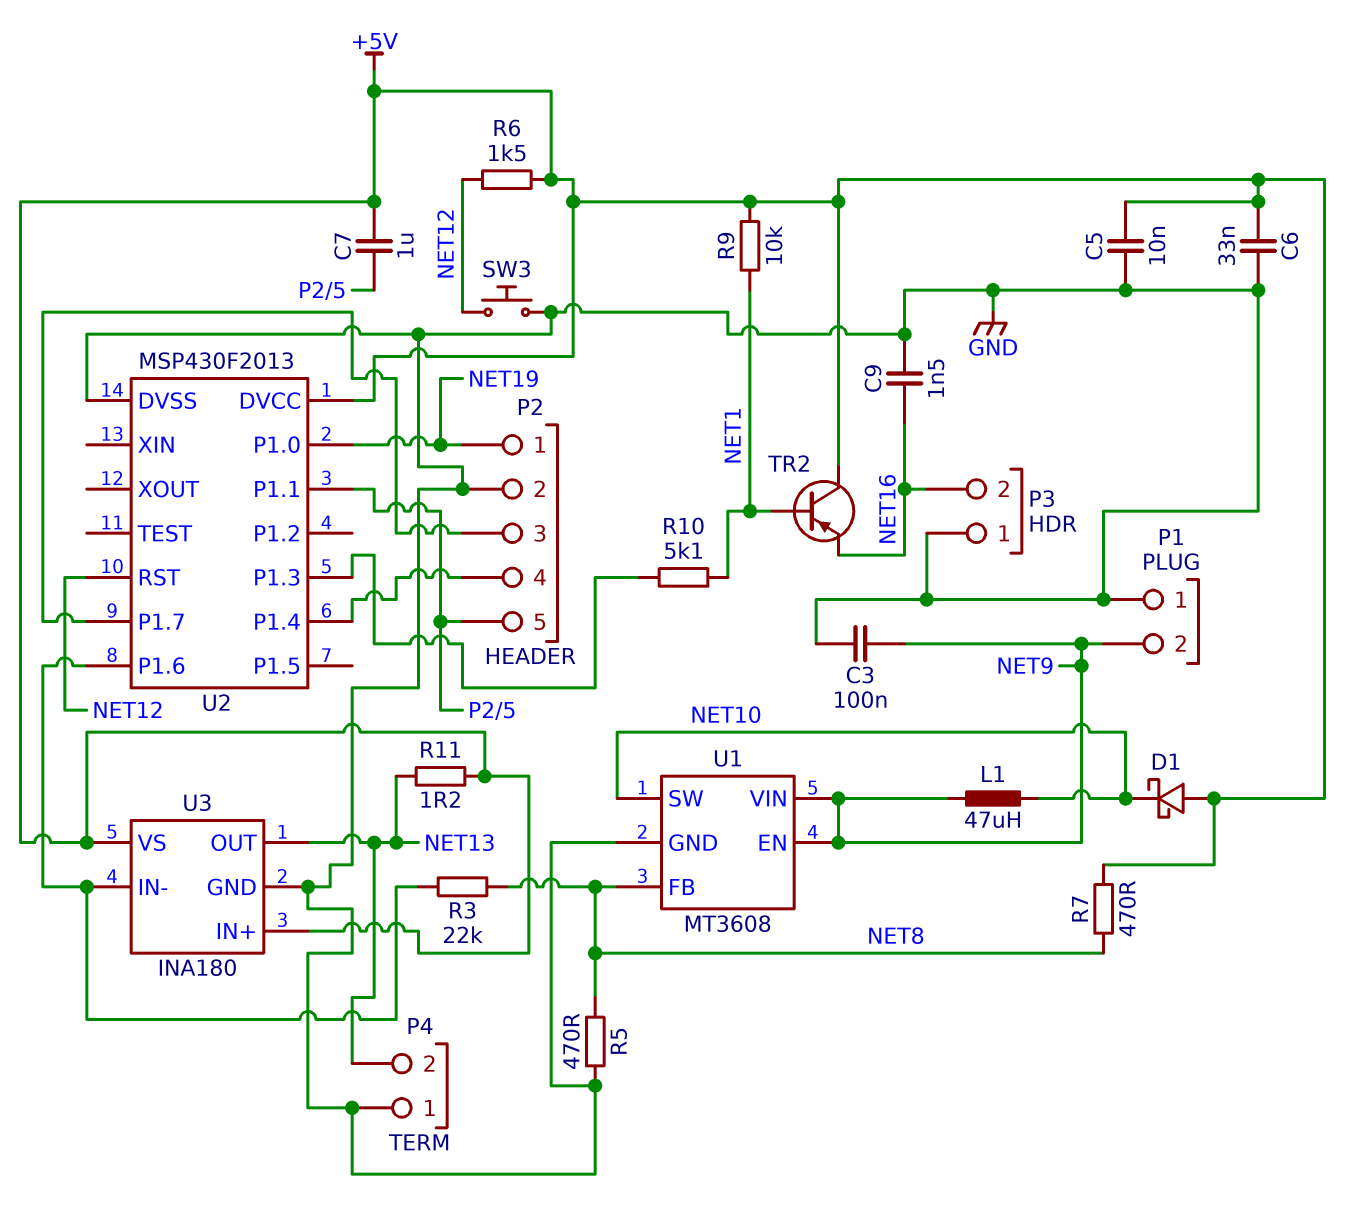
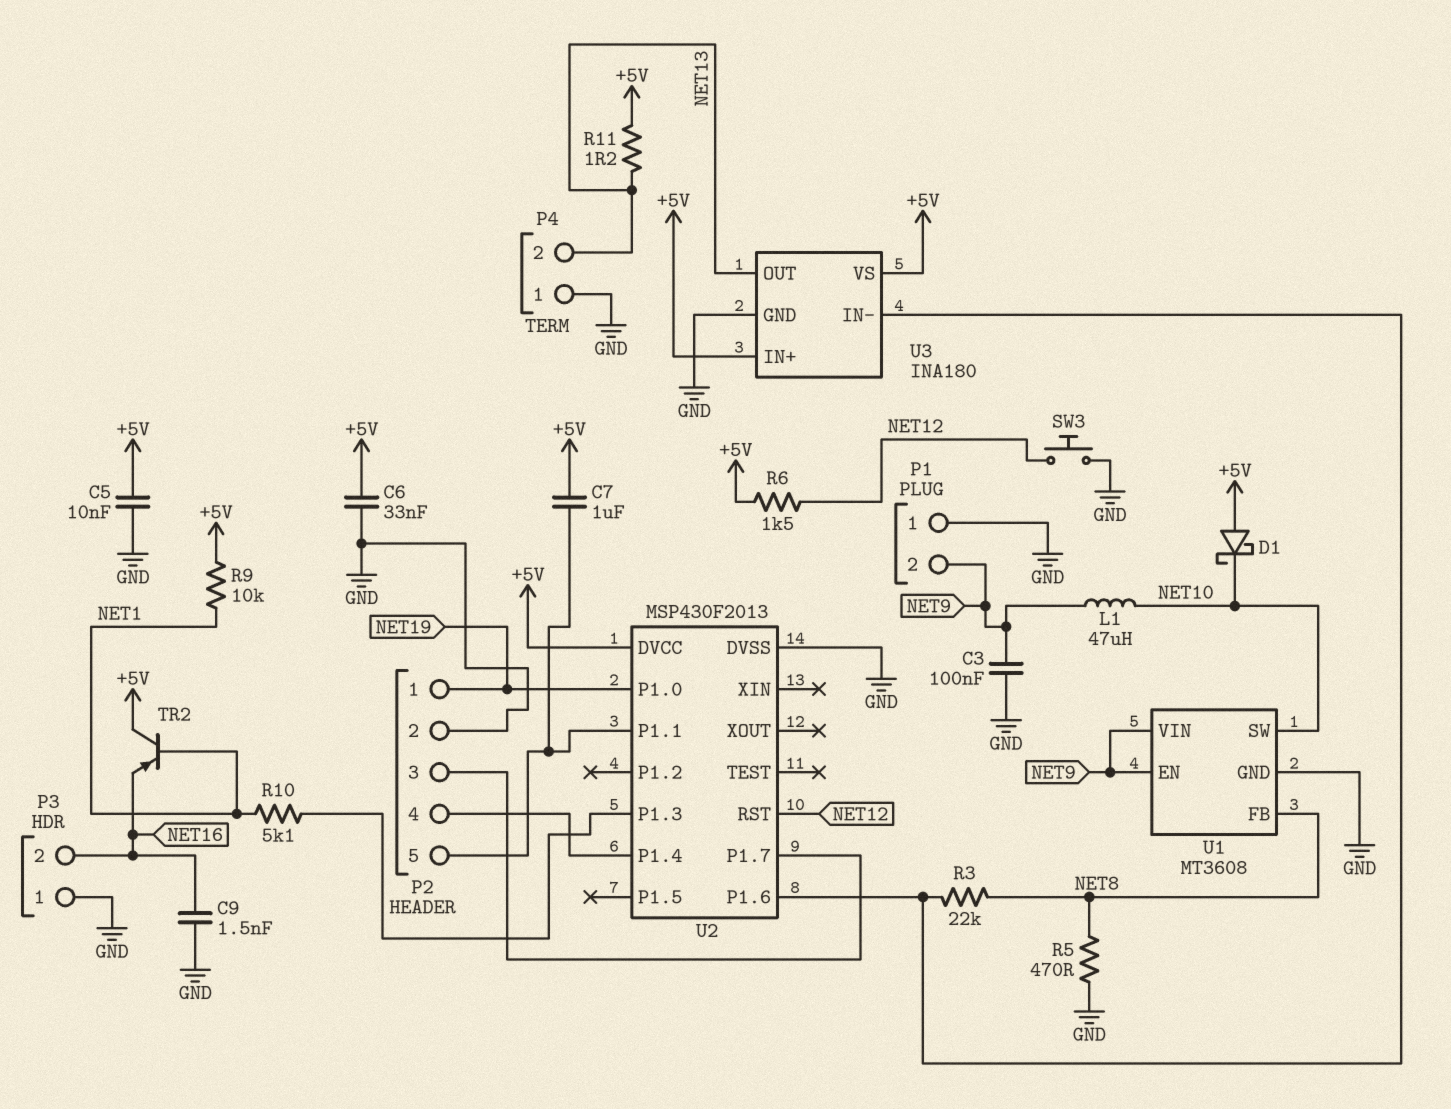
R7: 470 (+5V, NET8) -> none

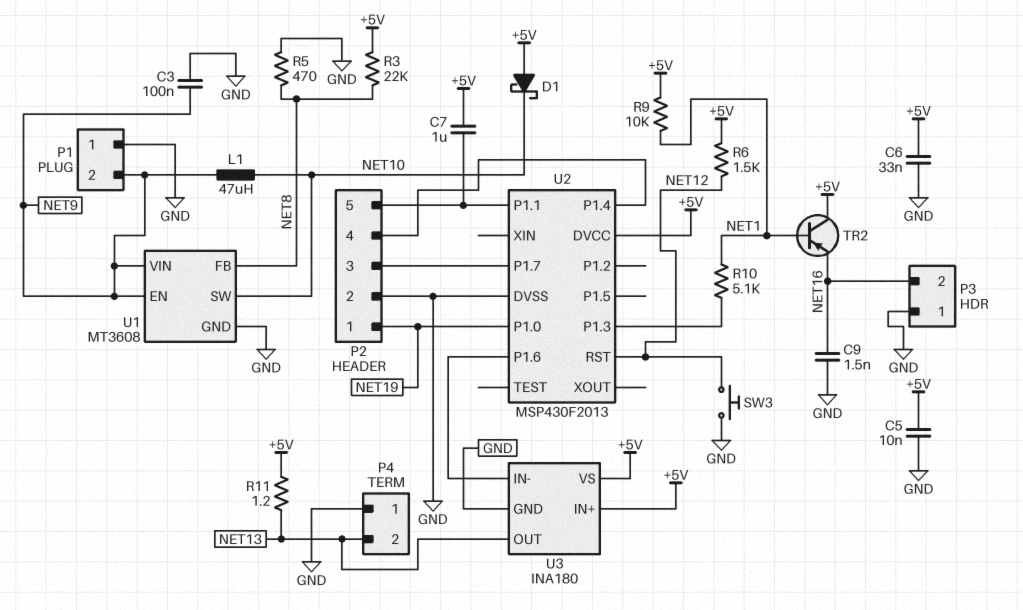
R3: 22k (NET8, U2/P1.6) -> 22k (+5V, NET8)

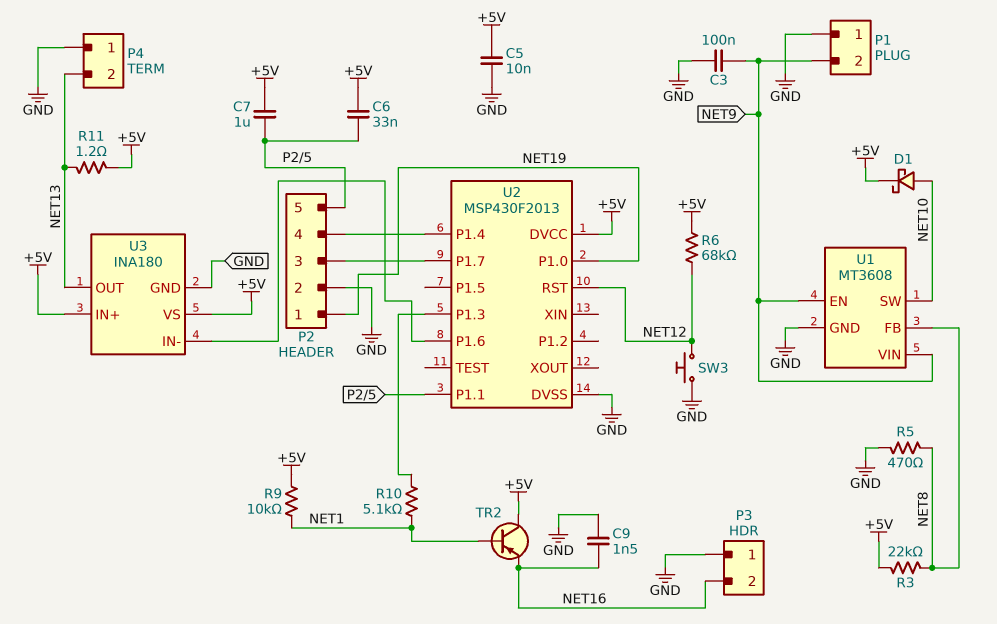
C6: 33nF (+5V, GND) -> 33nF (+5V, P2/5)
D1: schottky (A +5V, K NET10) -> schottky (A NET10, K +5V)
L1: 47uH (NET9, NET10) -> none
R6: 1.5k (+5V, NET12) -> 68k (+5V, NET12)

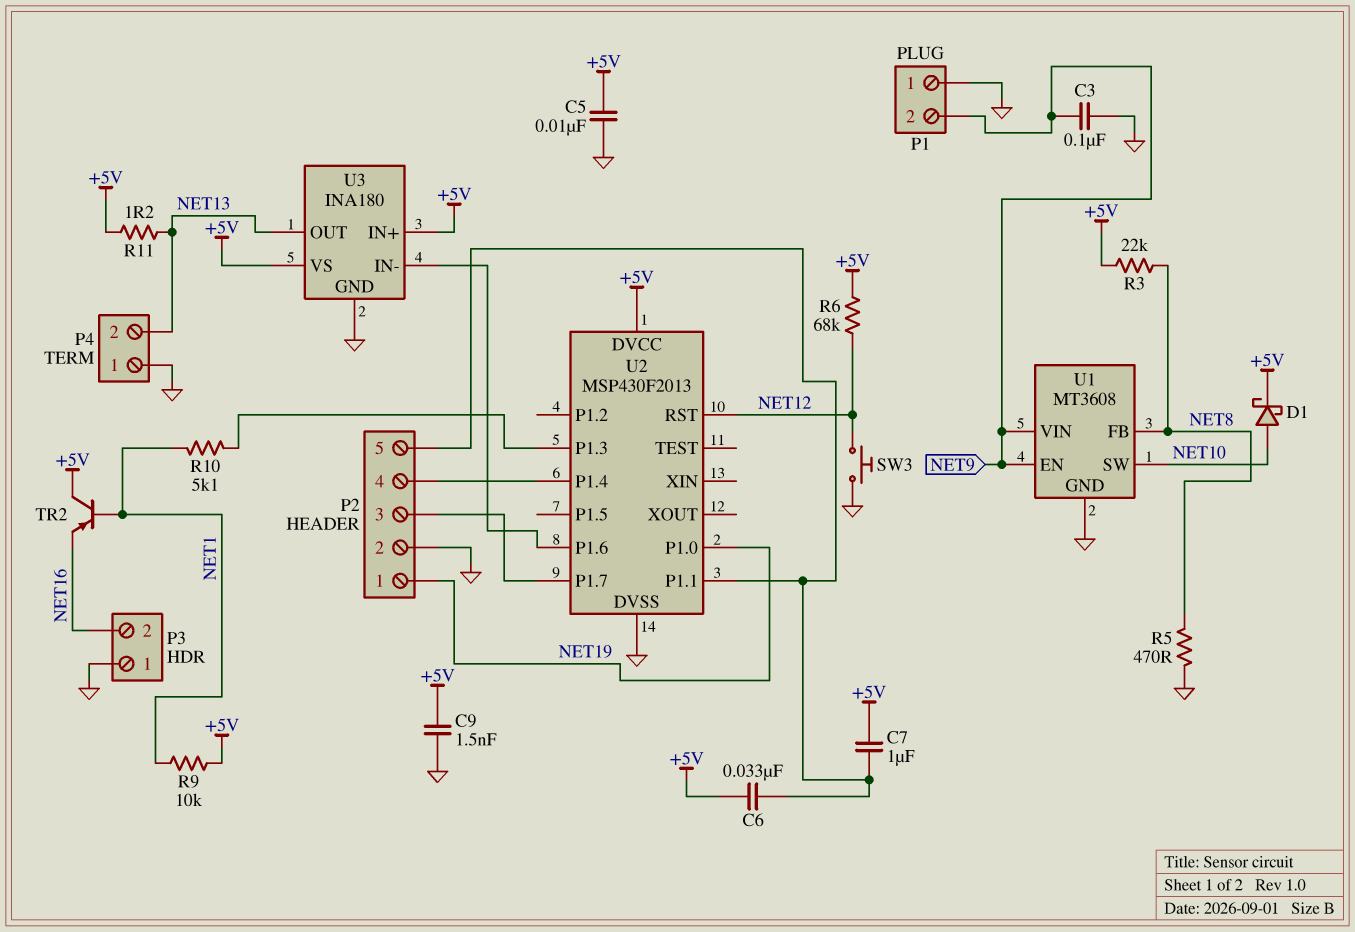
C9: 1.5nF (GND, NET16) -> 1.5nF (+5V, GND)

